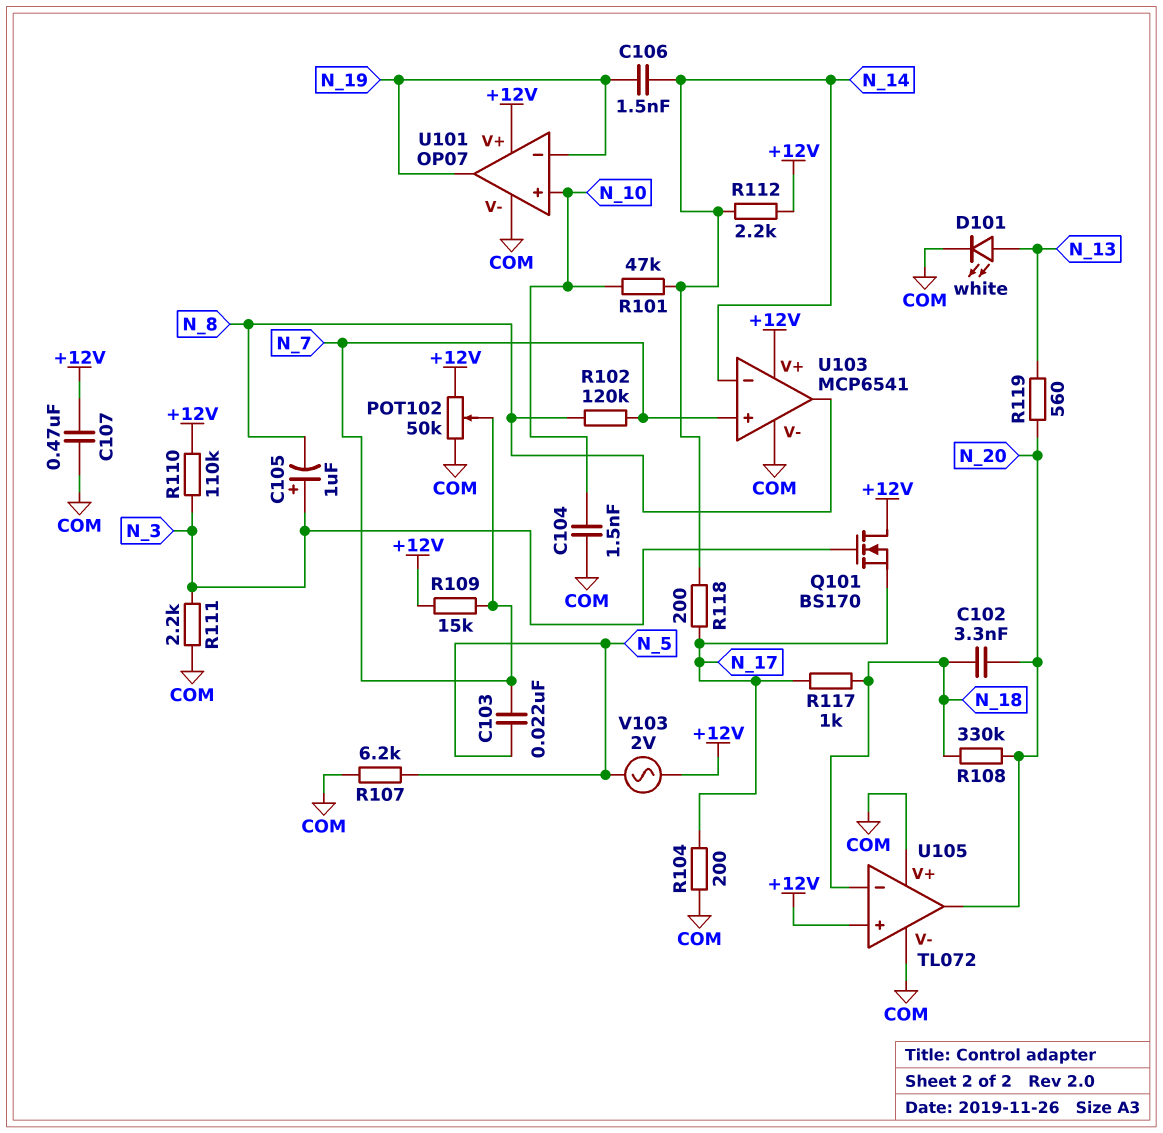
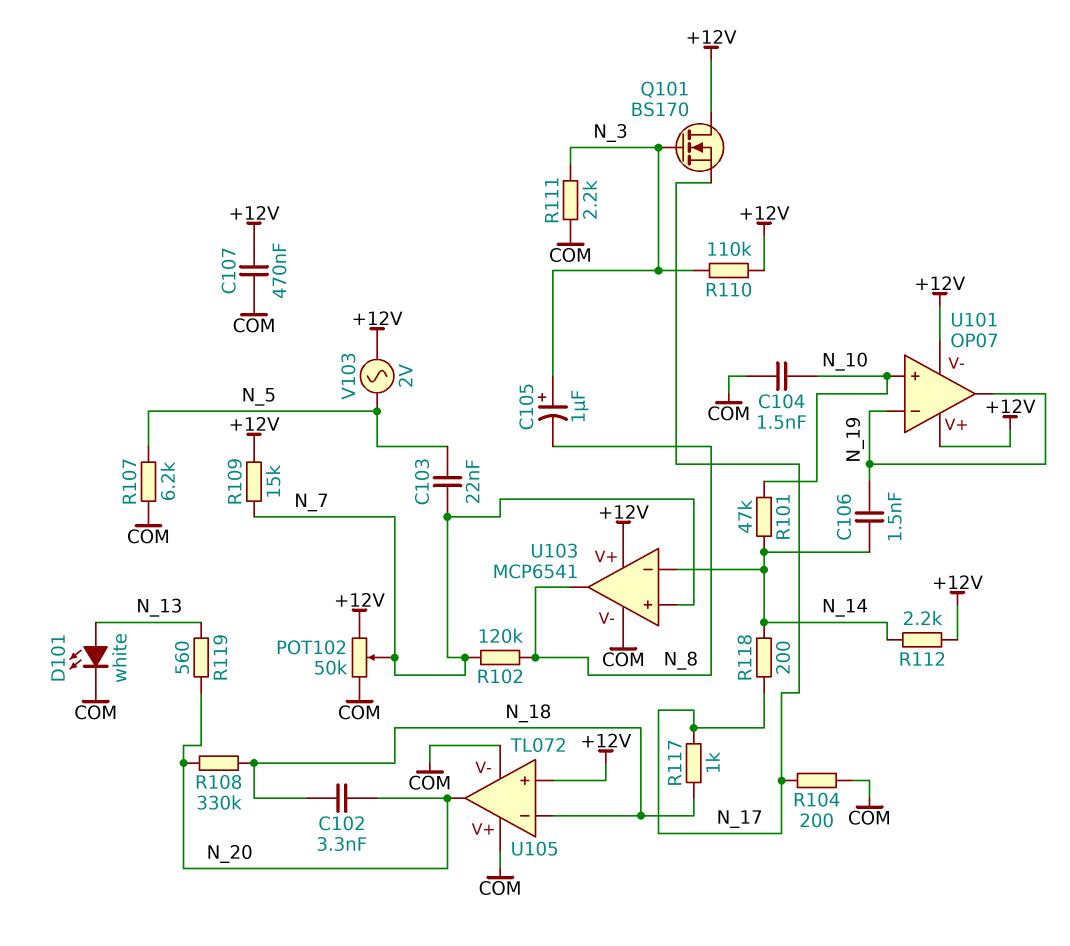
U101 pin V-: COM -> +12V

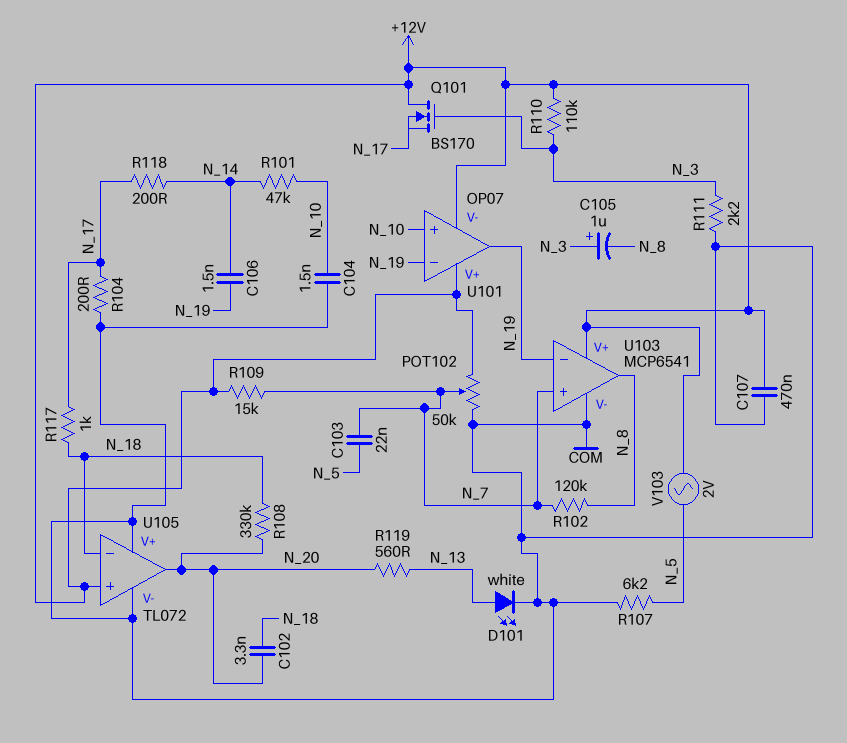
R112: 2.2k (+12V, N_14) -> none
U103 pin in-: N_14 -> N_19

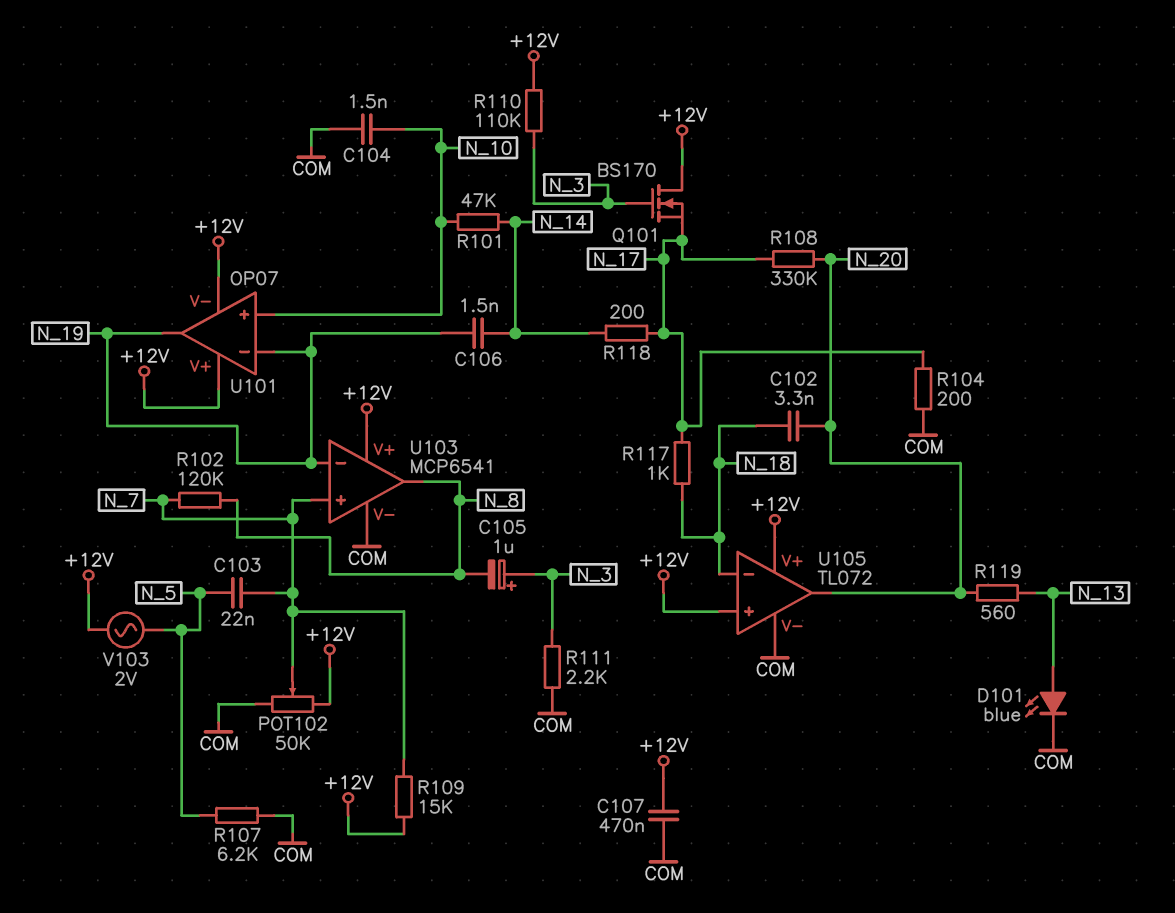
D101: LED white (A N_13, K COM) -> LED blue (A N_13, K COM)
R108: 330k (N_18, N_20) -> 330k (N_17, N_20)
U105 pin V+: COM -> +12V

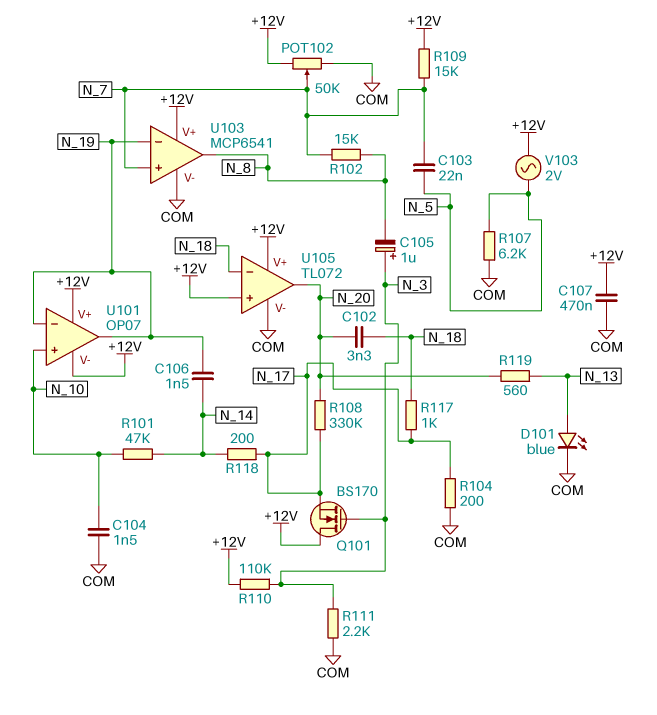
R102: 120k (N_7, N_8) -> 15k (N_7, N_8)

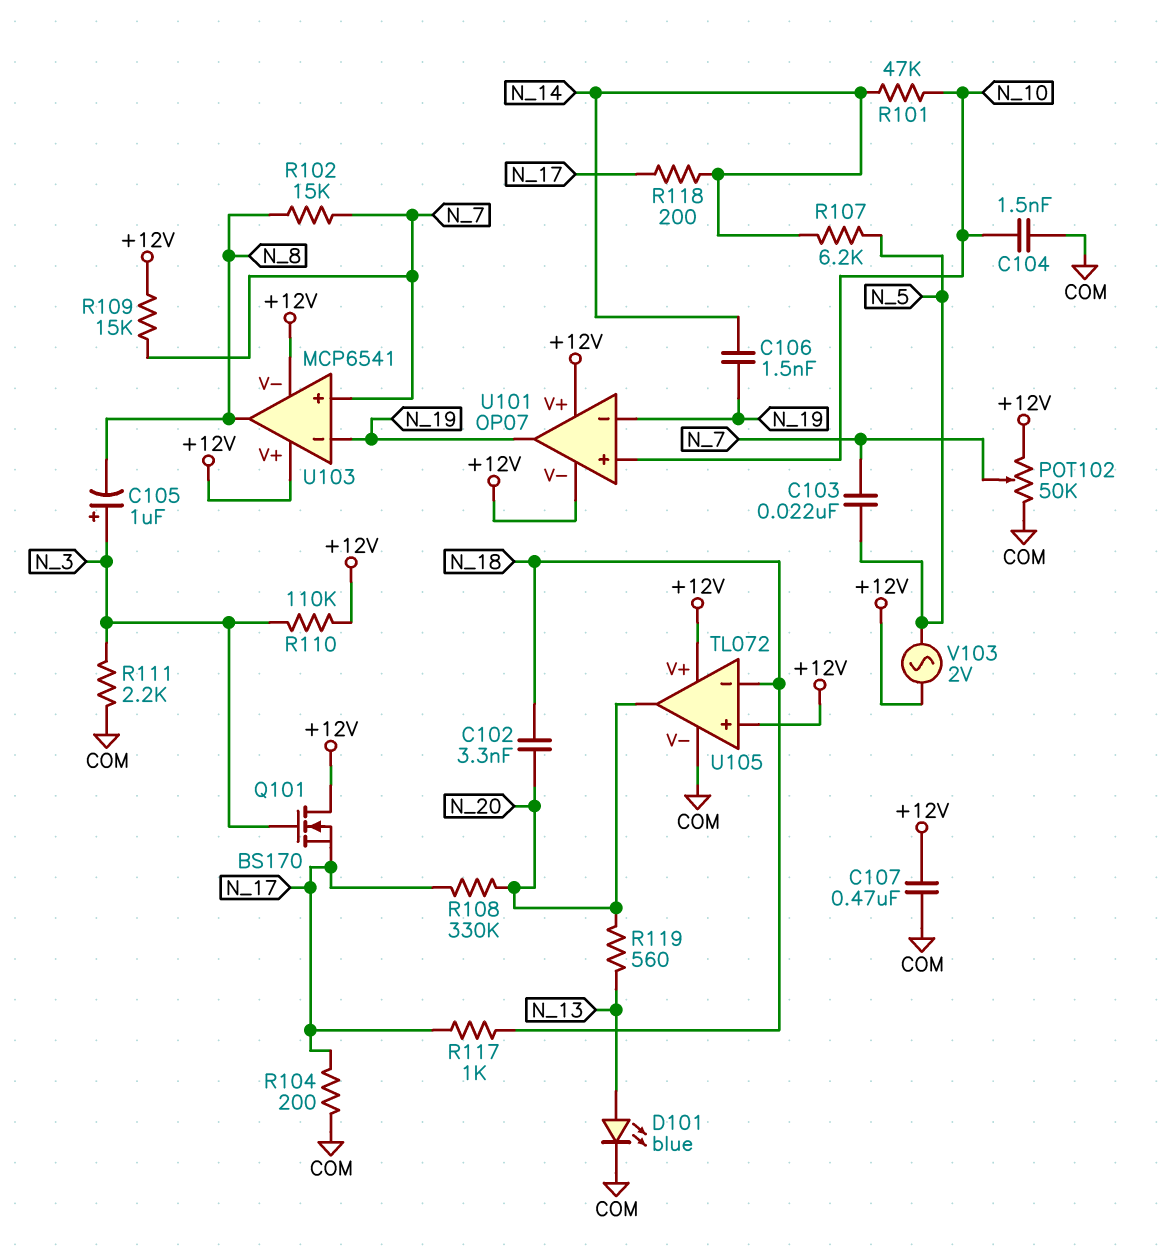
R107: 6.2k (COM, N_5) -> 6.2k (N_5, N_14)
U103 pin V-: COM -> +12V

